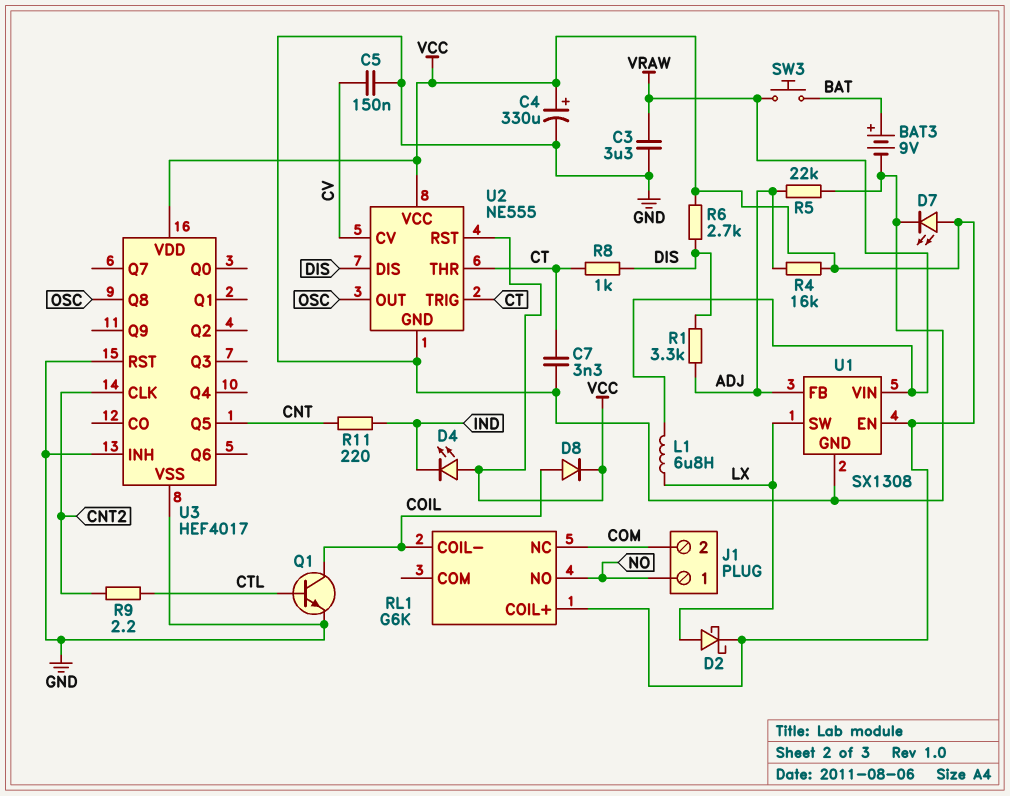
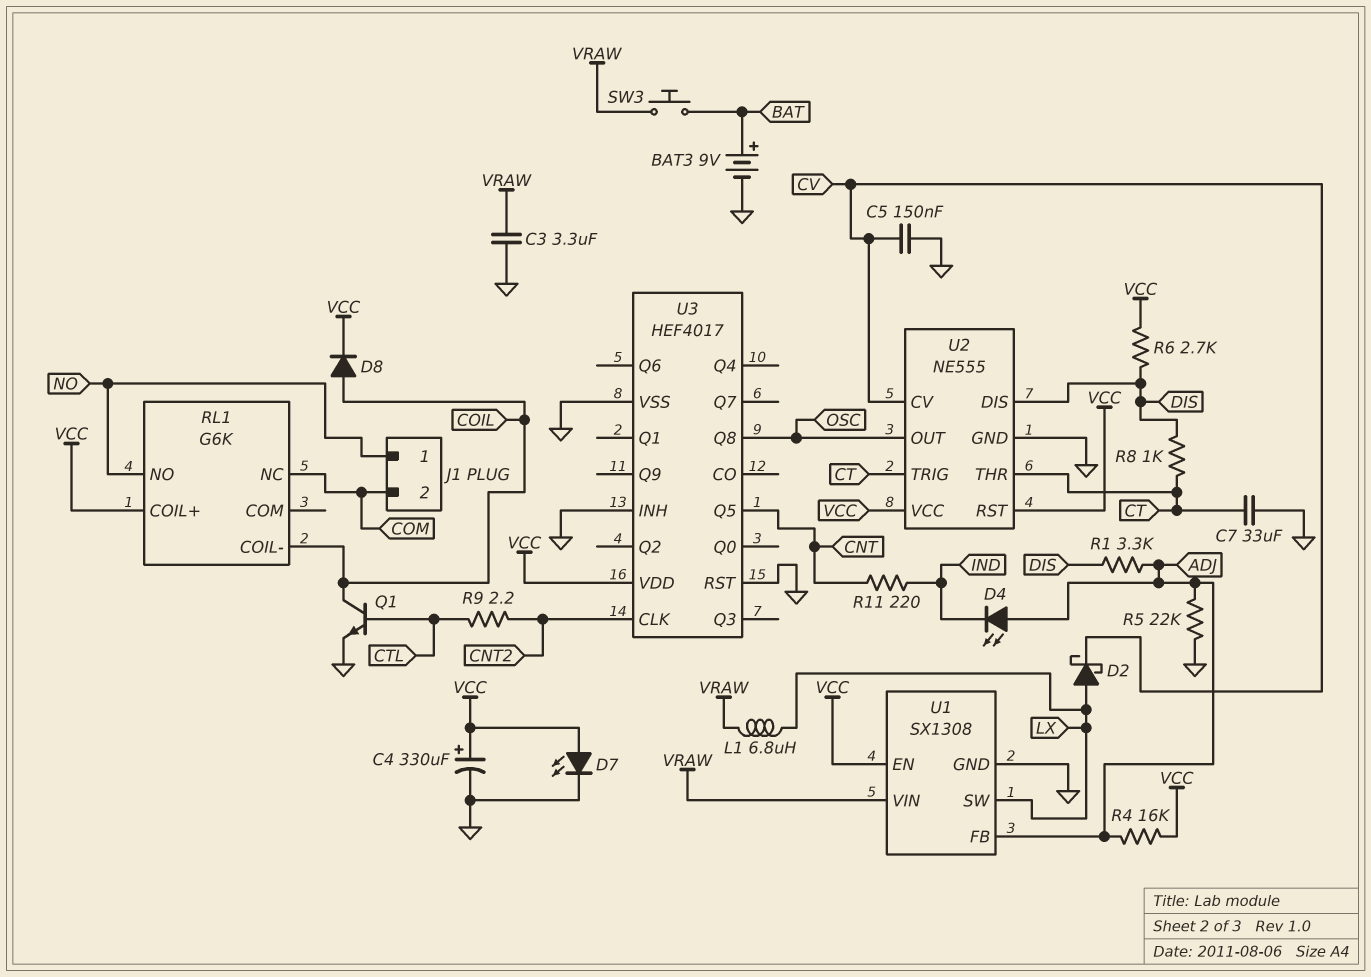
C7: 3.3nF (CT, GND) -> 33uF (CT, GND)
D2: schottky (A LX, K VCC) -> schottky (A LX, K CV)
D4: LED (A VCC, K IND) -> LED (A ADJ, K IND)

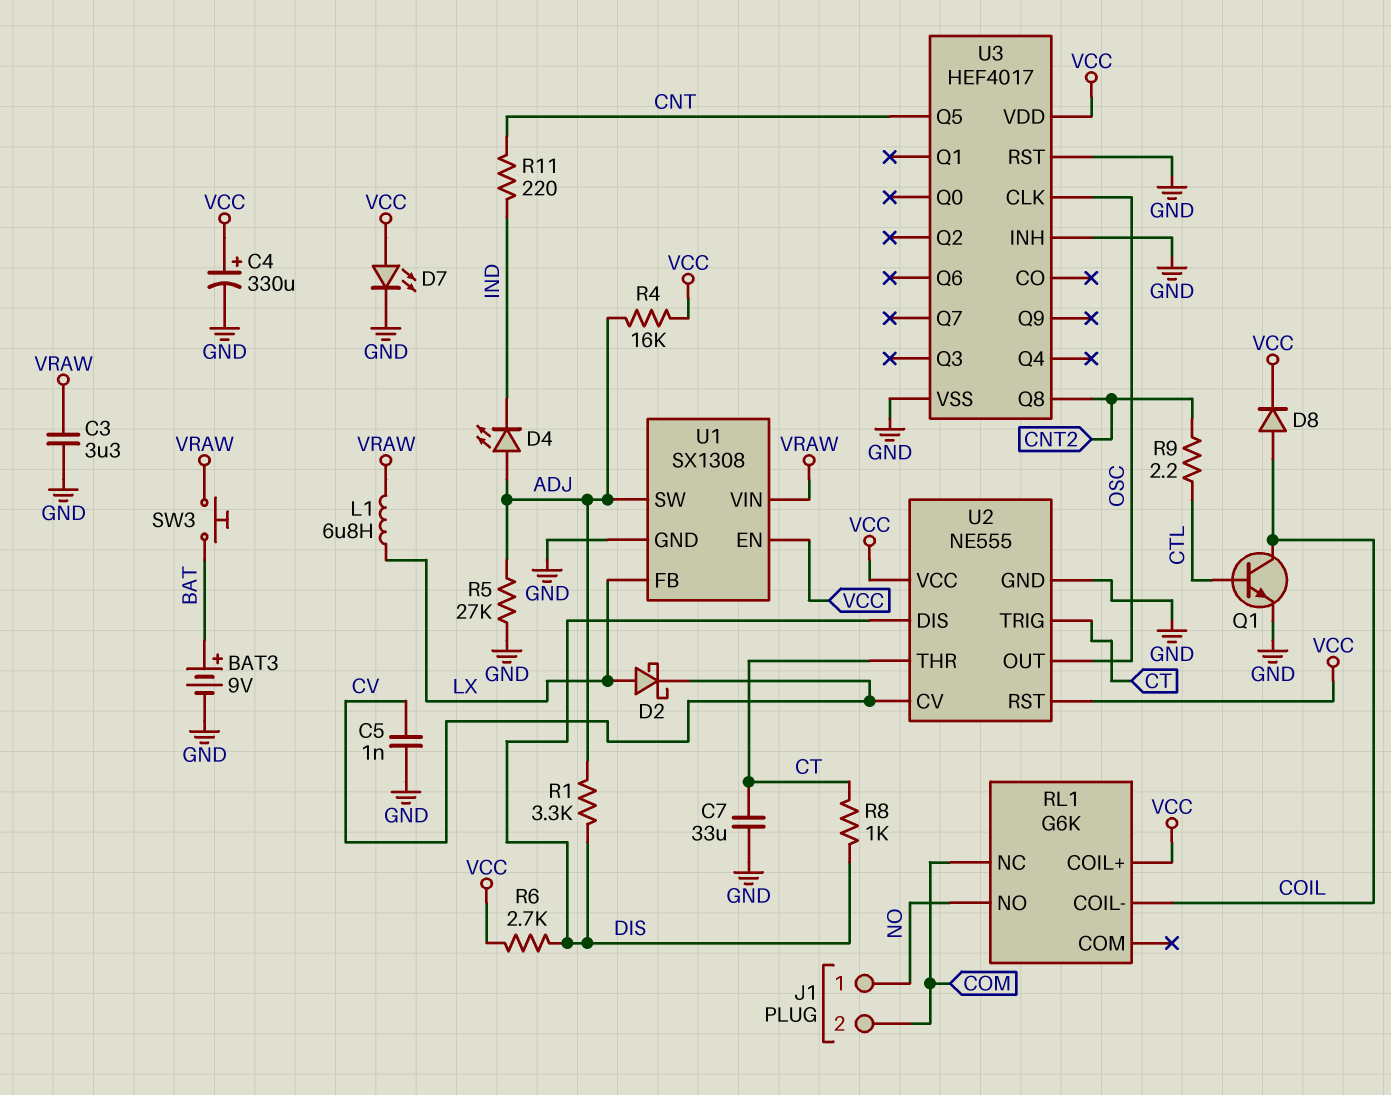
C5: 150nF (CV, GND) -> 1nF (CV, GND)
R5: 22k (ADJ, GND) -> 27k (ADJ, GND)
U1 pin FB: ADJ -> LX
U1 pin SW: LX -> ADJ
U3 pin CLK: CNT2 -> OSC
U3 pin Q8: OSC -> CNT2

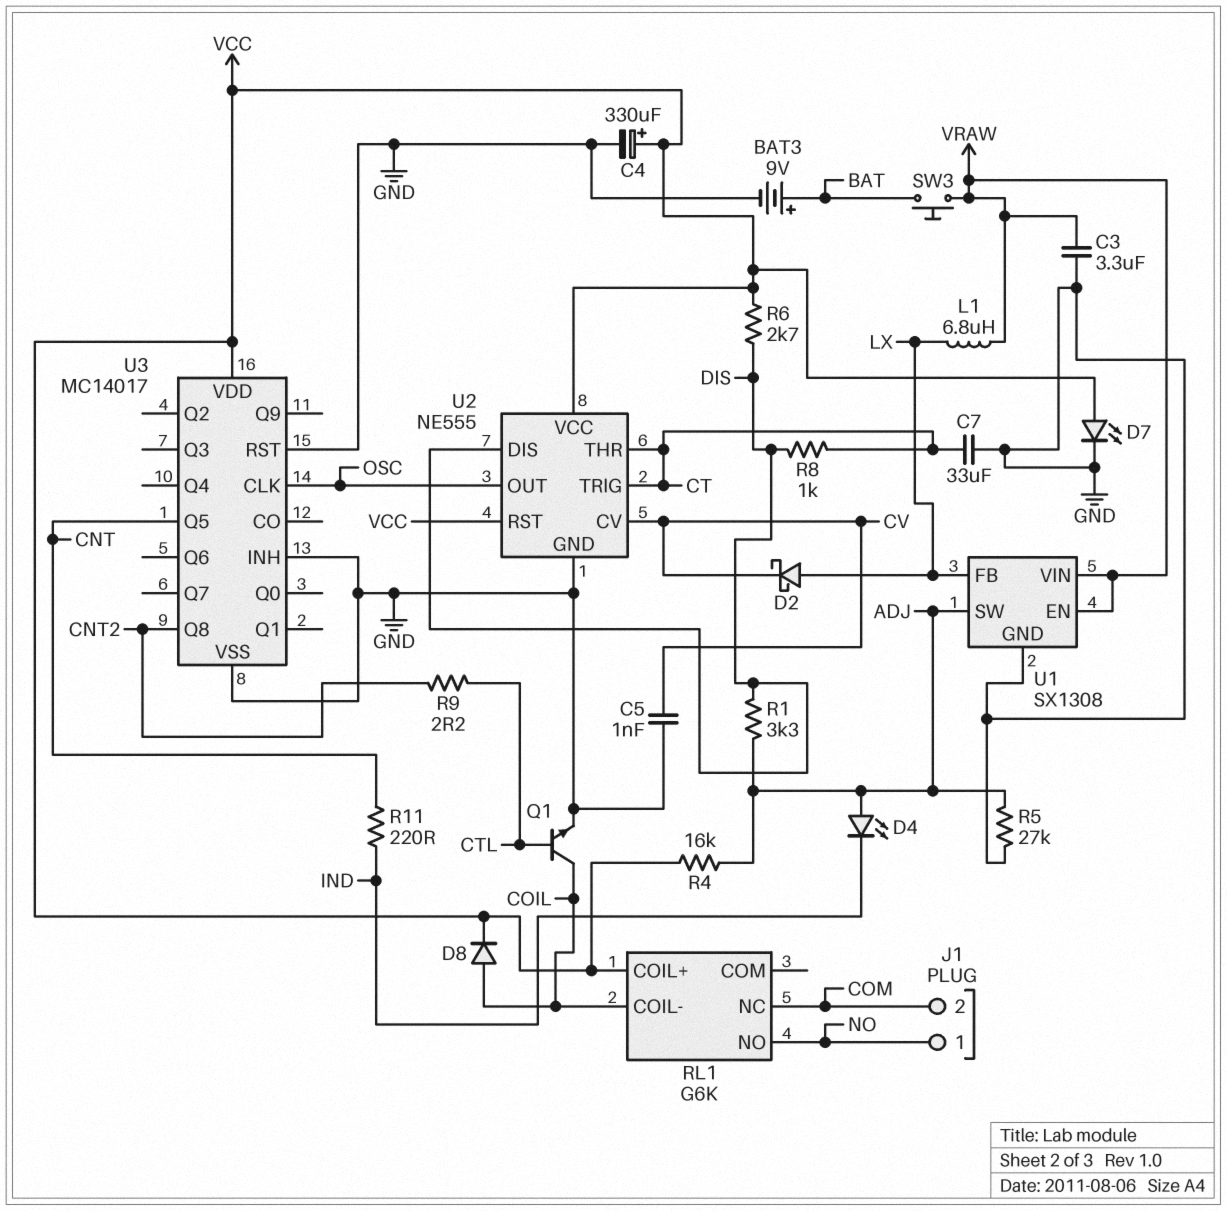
U1 pin EN: VCC -> VRAW
U3: HEF4017 -> MC14017

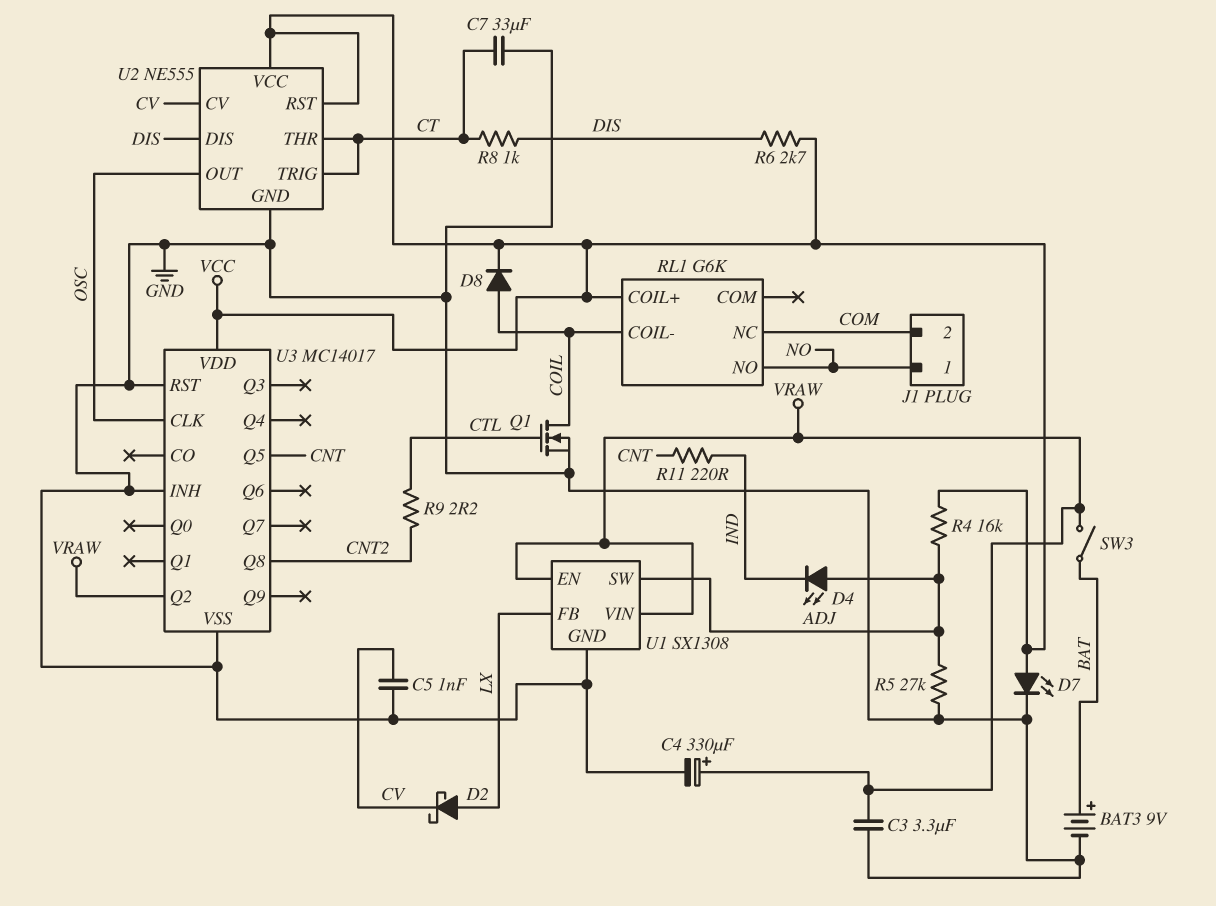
C4: 330uF (plus VCC, minus GND) -> 330uF (plus VRAW, minus GND)
L1: 6.8uH (LX, VRAW) -> none
Q1: NPN (B CTL, C COIL, E GND) -> NMOS (G CTL, D COIL, S GND)
R1: 3.3k (ADJ, DIS) -> none
SW3: button (BAT, VRAW) -> switch (BAT, VRAW)
U3 pin Q2: none -> VRAW

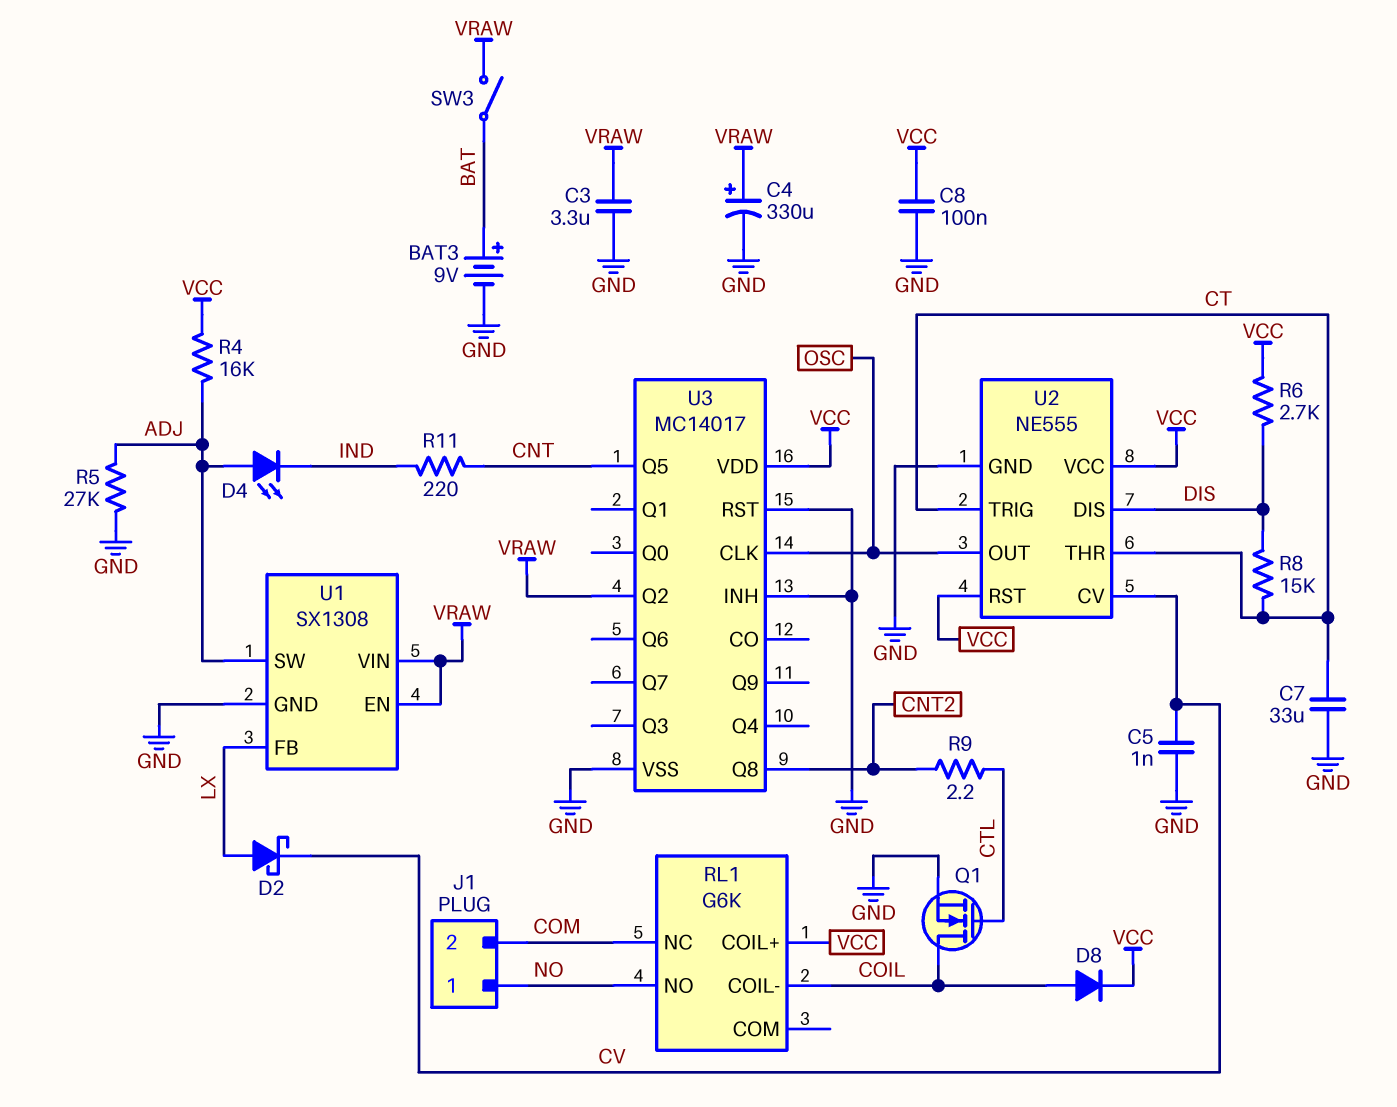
C8: none -> 100nF (GND, VCC)
D7: LED (A VCC, K GND) -> none
R8: 1k (CT, DIS) -> 15k (CT, DIS)

